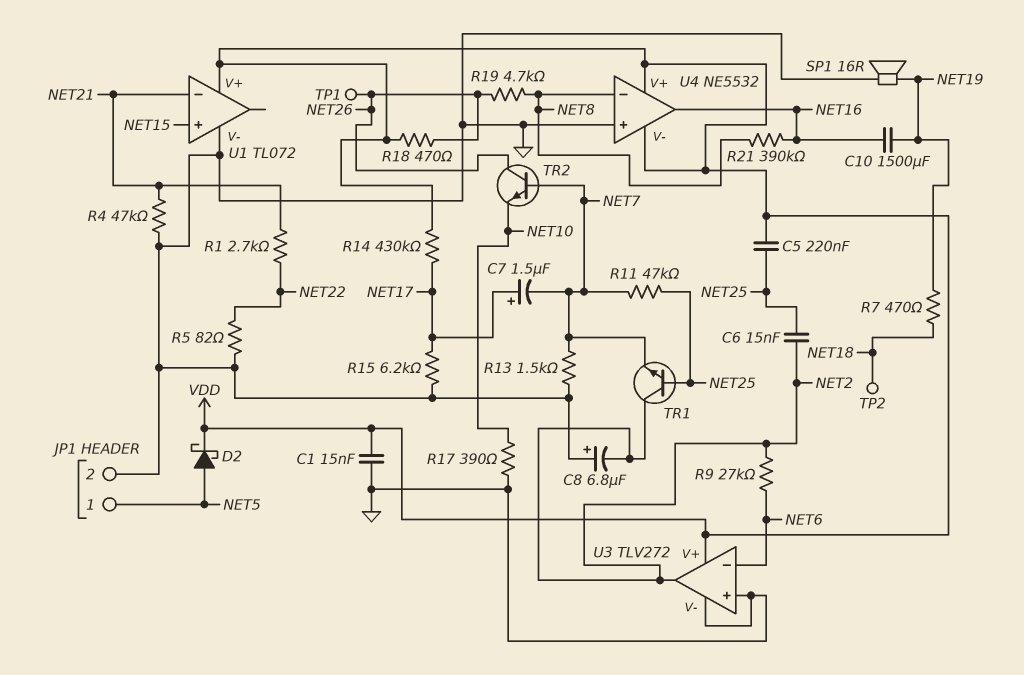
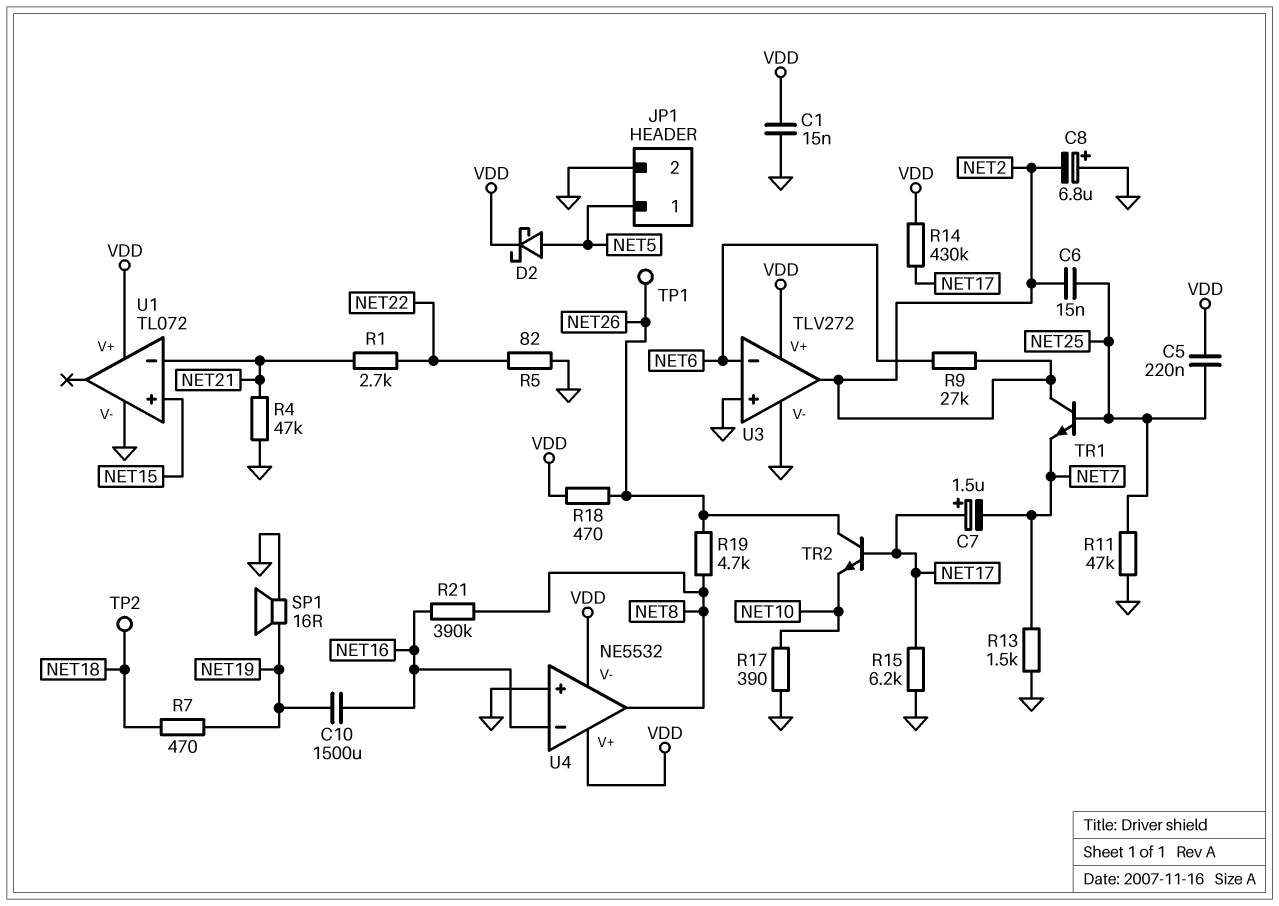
R11: 47k (NET7, NET25) -> 47k (GND, NET25)
TR2: NPN (B NET7, C NET26, E NET10) -> NPN (B NET17, C NET26, E NET10)
U4 pin in-: NET8 -> NET16
U4 pin out: NET16 -> NET8

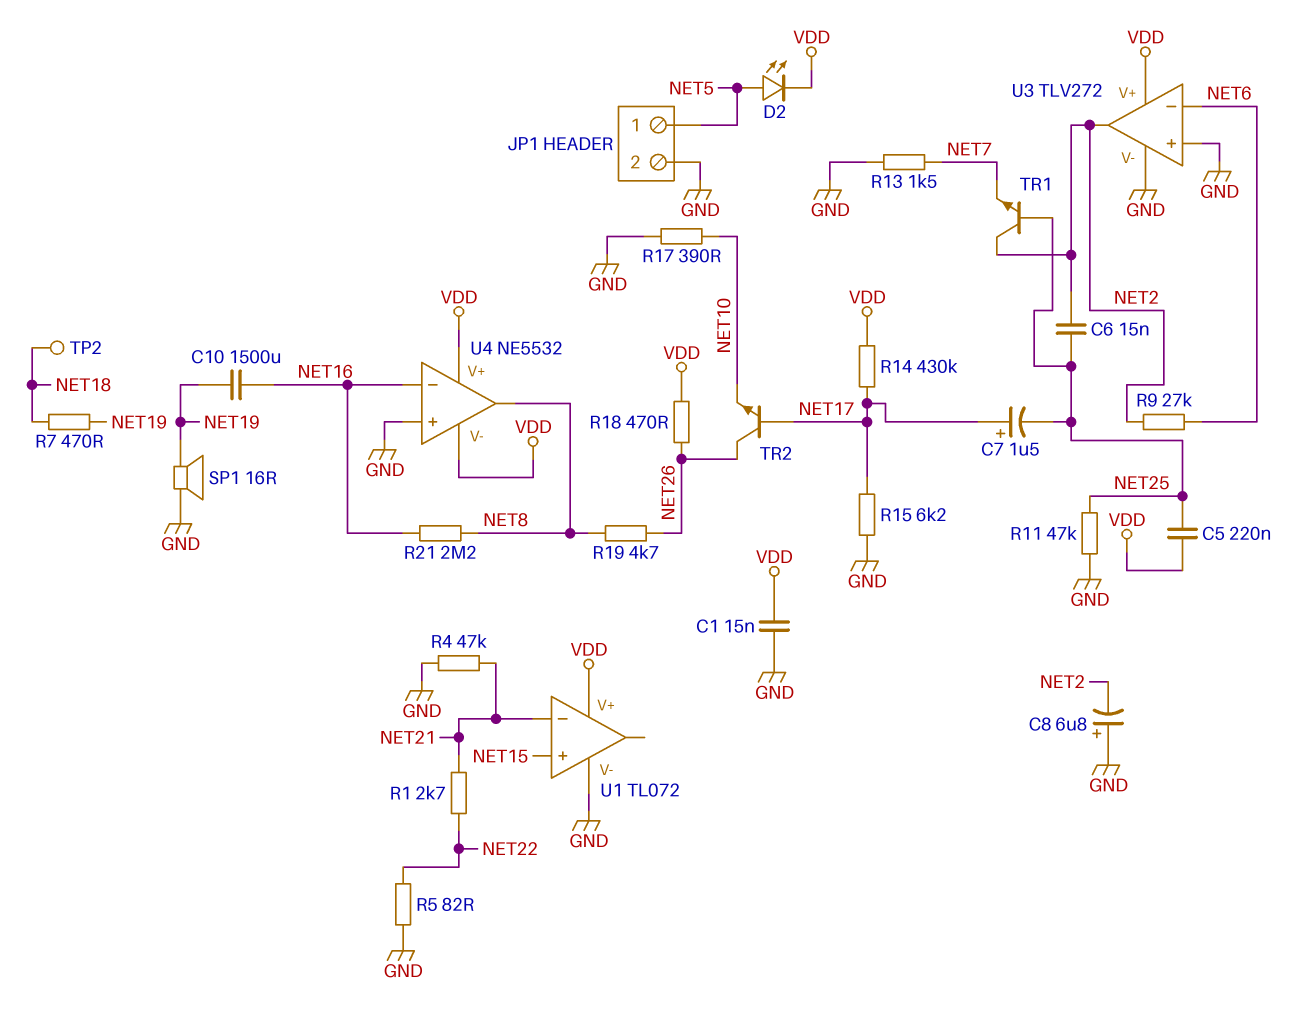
C7: 1.5uF (plus NET17, minus NET7) -> 1.5uF (plus NET17, minus NET25)
D2: schottky (A NET5, K VDD) -> LED (A NET5, K VDD)
R21: 390k (NET8, NET16) -> 2.2M (NET8, NET16)
TP1: test point (NET26) -> none

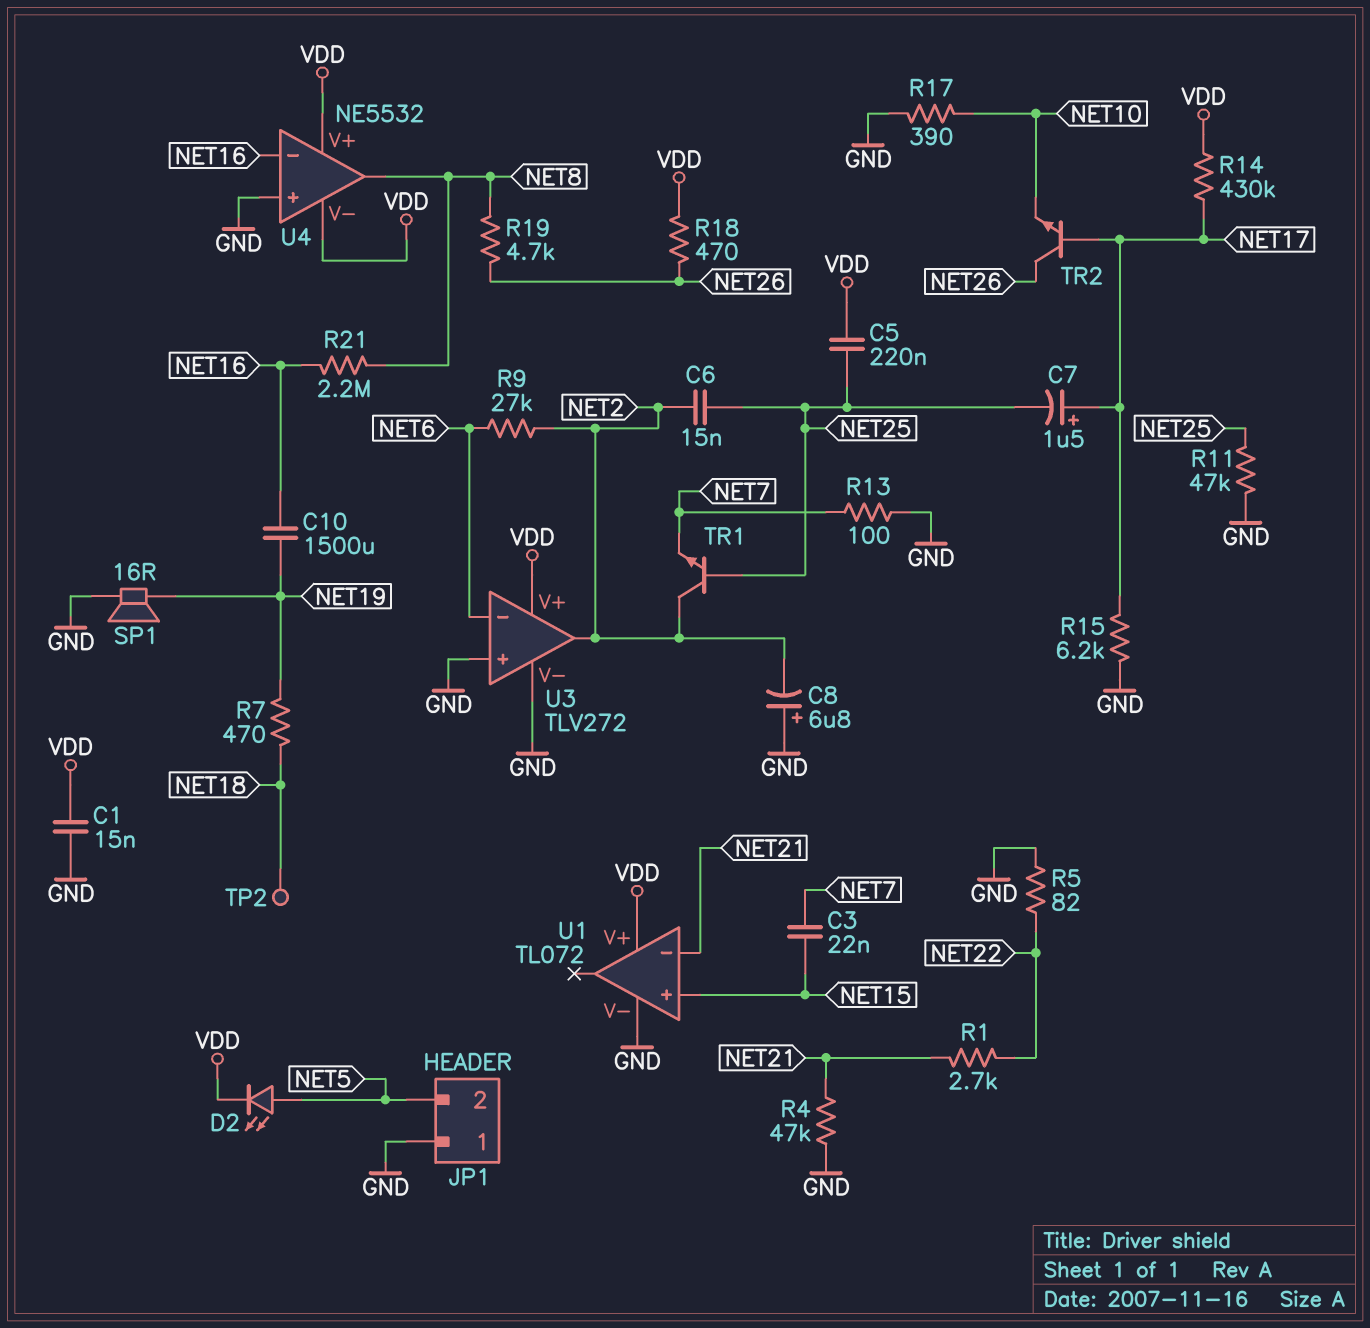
C3: none -> 22nF (NET7, NET15)
JP1 pin 1: NET5 -> GND
JP1 pin 2: GND -> NET5
R13: 1.5k (GND, NET7) -> 100 (GND, NET7)

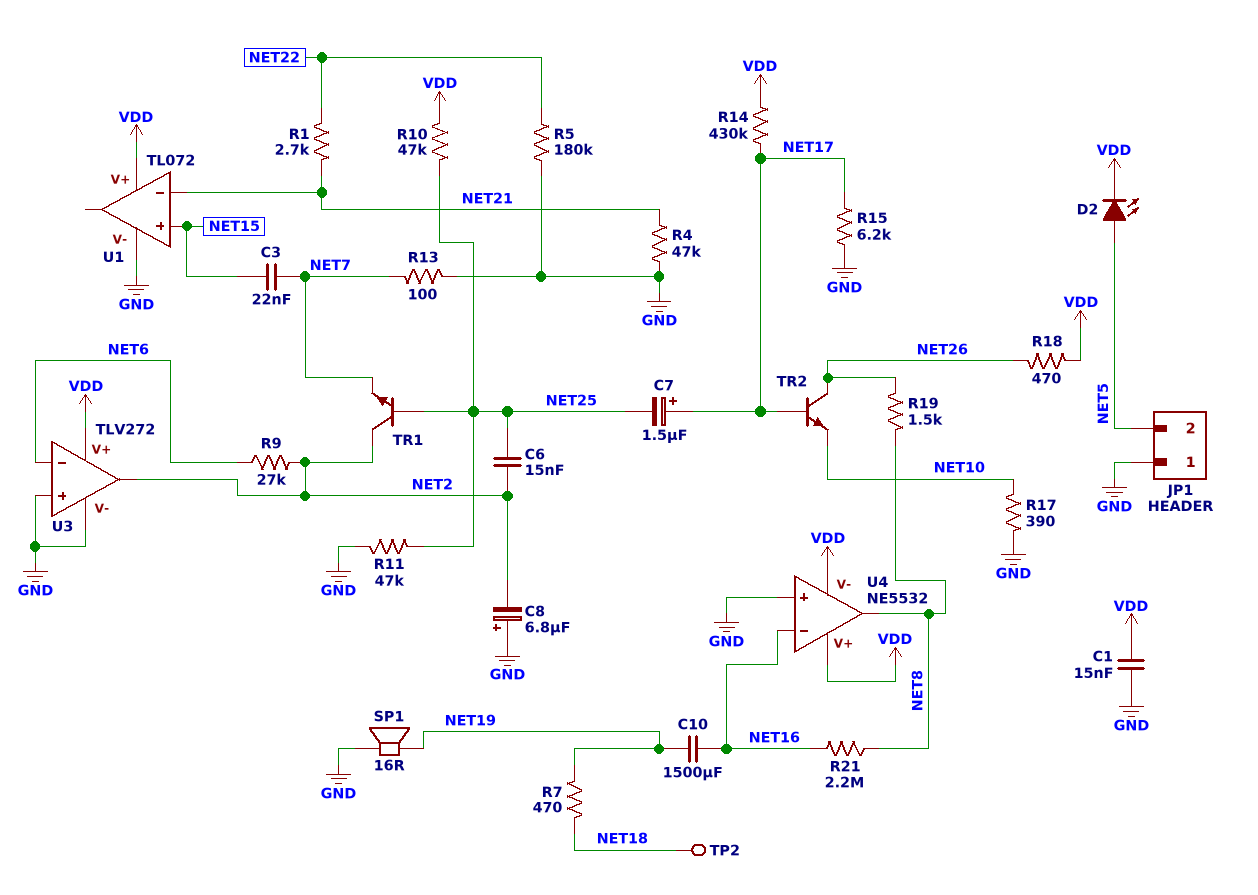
C5: 220nF (NET25, VDD) -> none
R5: 82 (GND, NET22) -> 180k (GND, NET22)
R10: none -> 47k (NET25, VDD)
R19: 4.7k (NET8, NET26) -> 1.5k (NET8, NET26)

